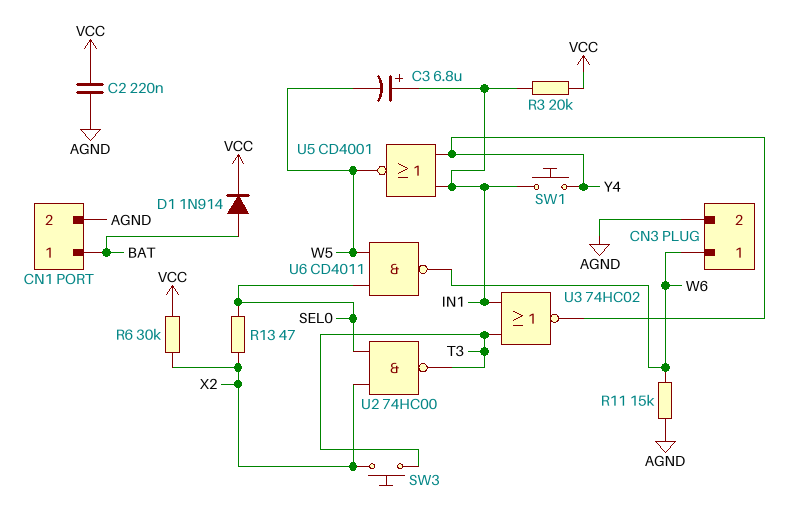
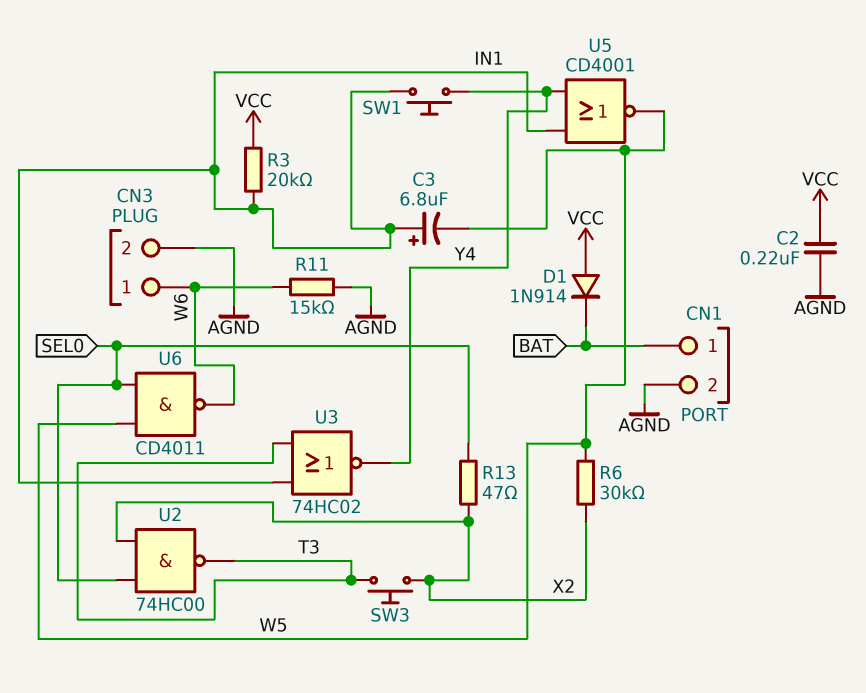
D1: diode 1N914 (A BAT, K VCC) -> diode 1N914 (A VCC, K BAT)
R6: 30k (VCC, X2) -> 30k (W5, X2)

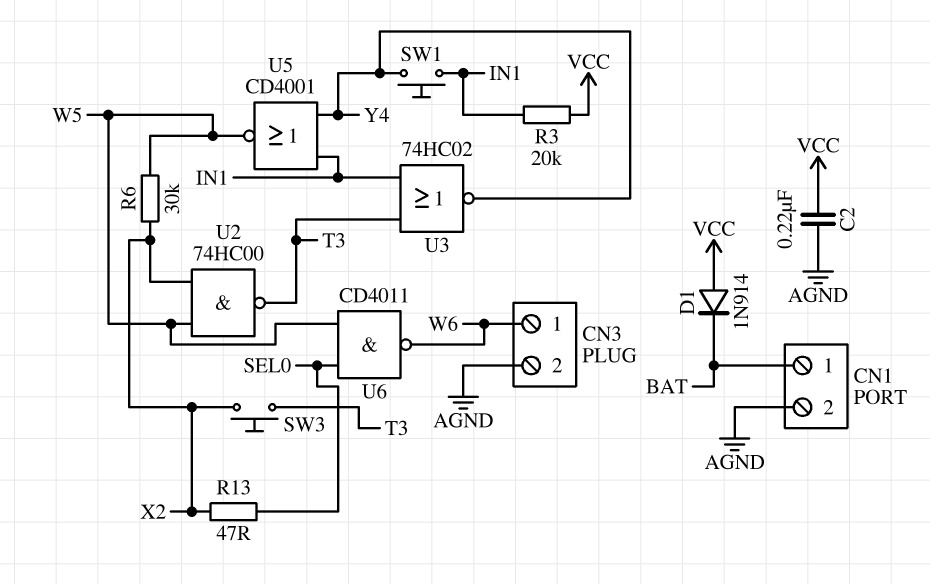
C3: 6.8uF (plus IN1, minus W5) -> none
R11: 15k (AGND, W6) -> none
U2: NAND 74HC00 (in SEL0, in X2, out T3) -> NAND 74HC00 (in W5, in X2, out T3)

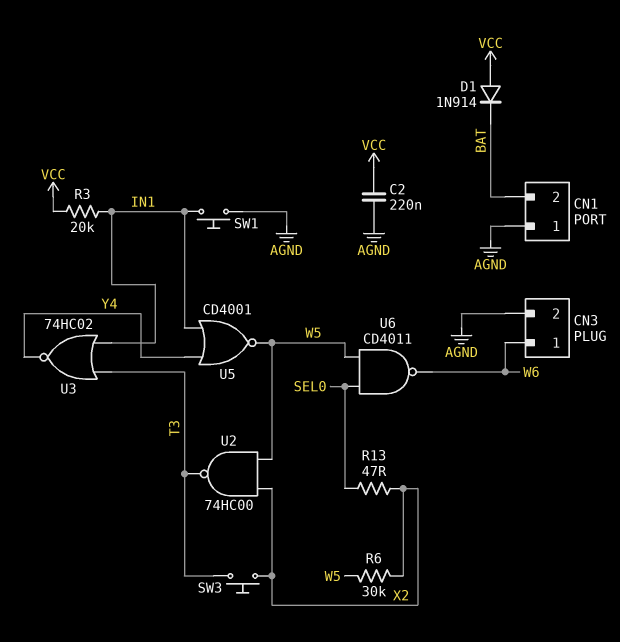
CN1 pin 1: BAT -> AGND
CN1 pin 2: AGND -> BAT
SW1: button (IN1, Y4) -> button (AGND, IN1)

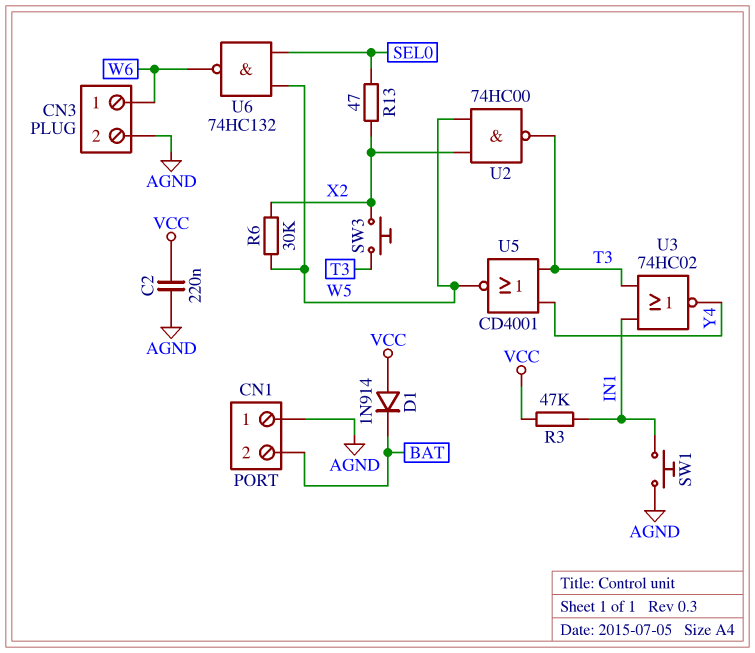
R3: 20k (IN1, VCC) -> 47k (IN1, VCC)
U5: NOR CD4001 (in IN1, in Y4, out W5) -> NOR CD4001 (in T3, in Y4, out W5)
U6: NAND CD4011 (in SEL0, in W5, out W6) -> NAND 74HC132 (in SEL0, in W5, out W6)

